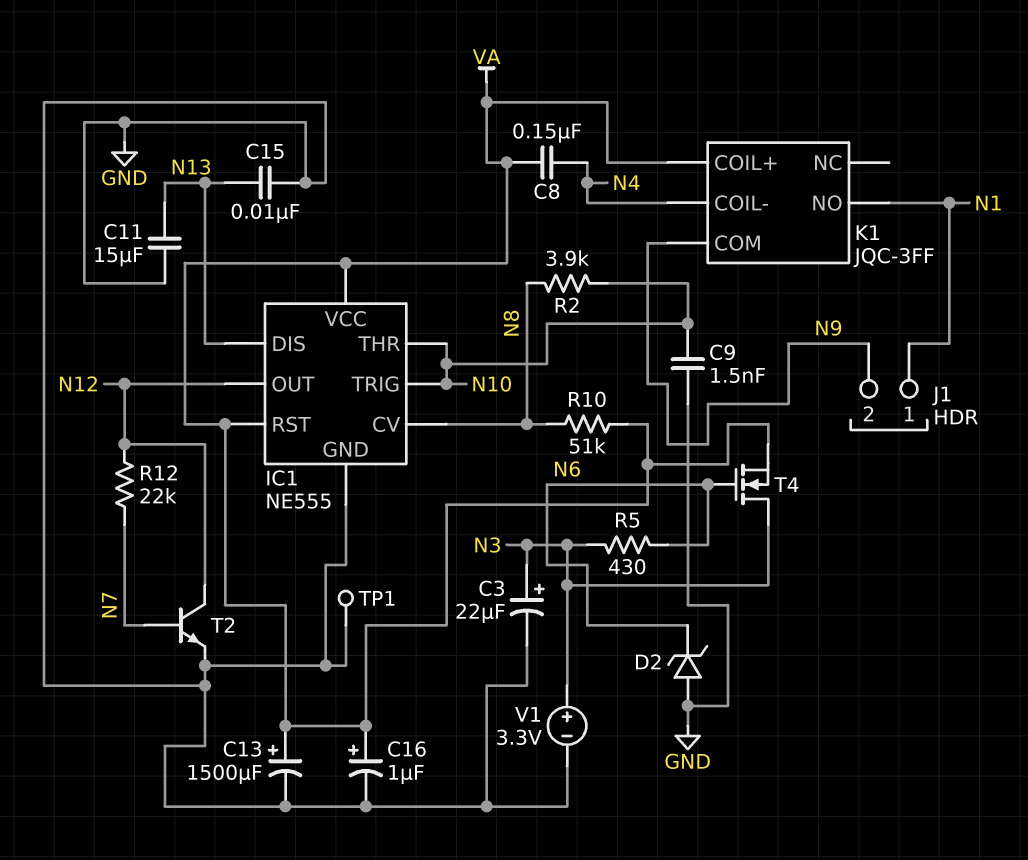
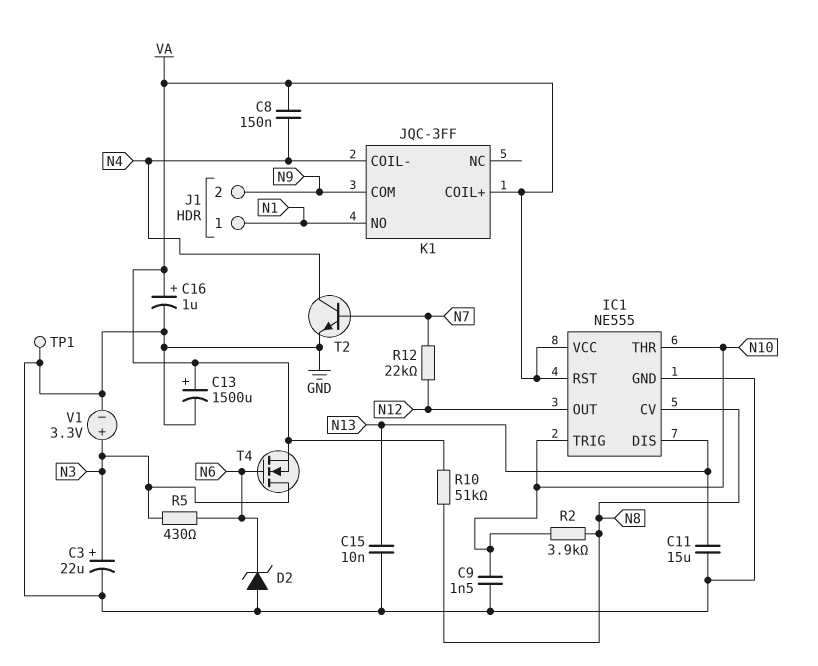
T2: NPN (B N7, C N12, E GND) -> NPN (B N7, C N4, E GND)

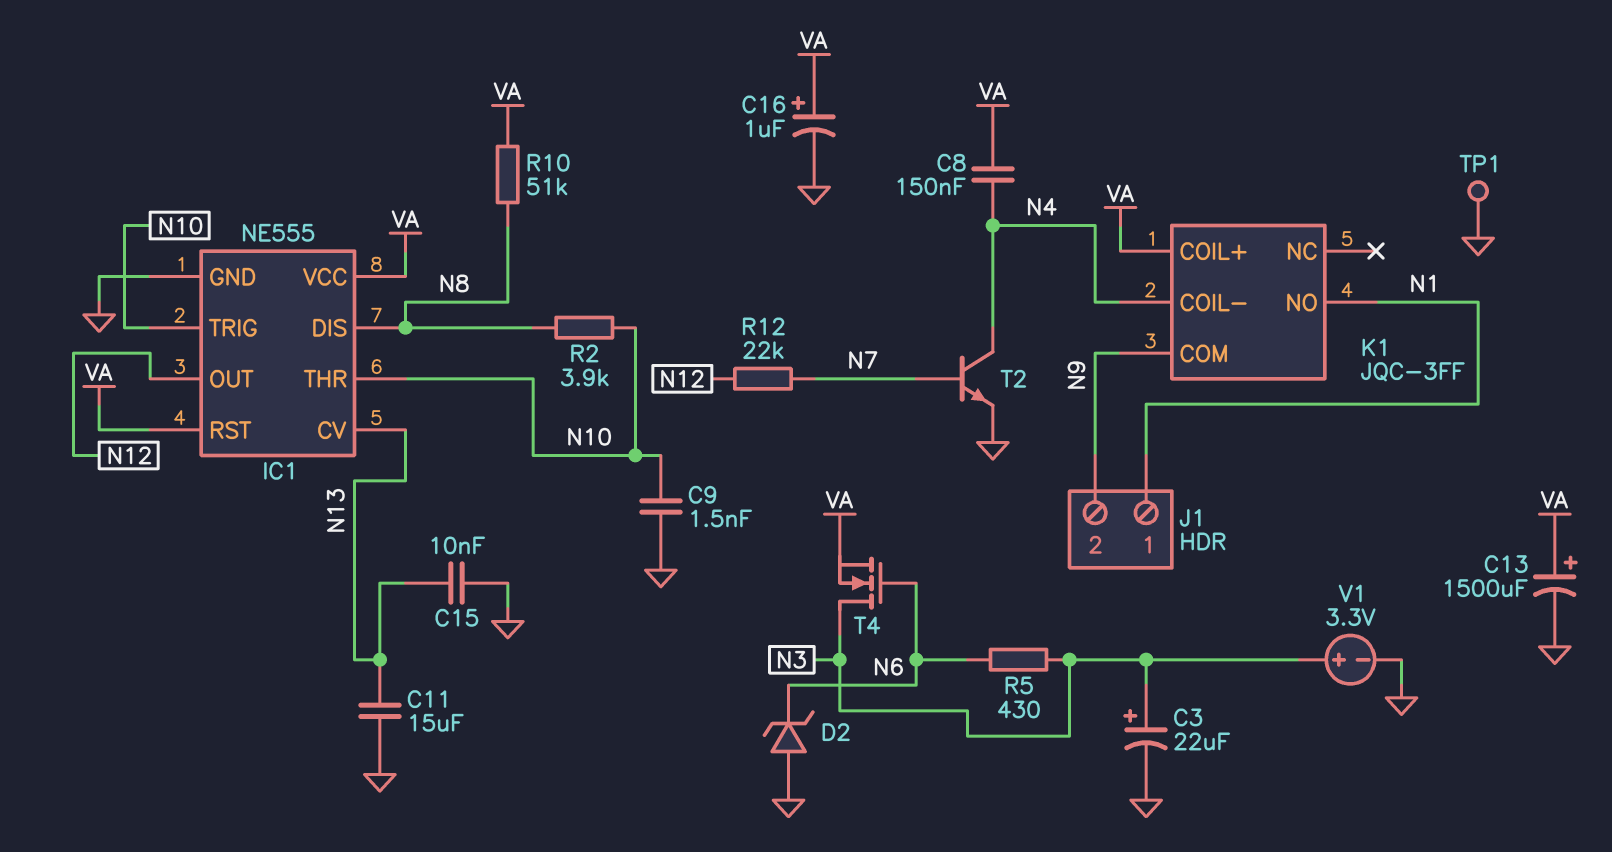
IC1 pin CV: N8 -> N13
IC1 pin DIS: N13 -> N8

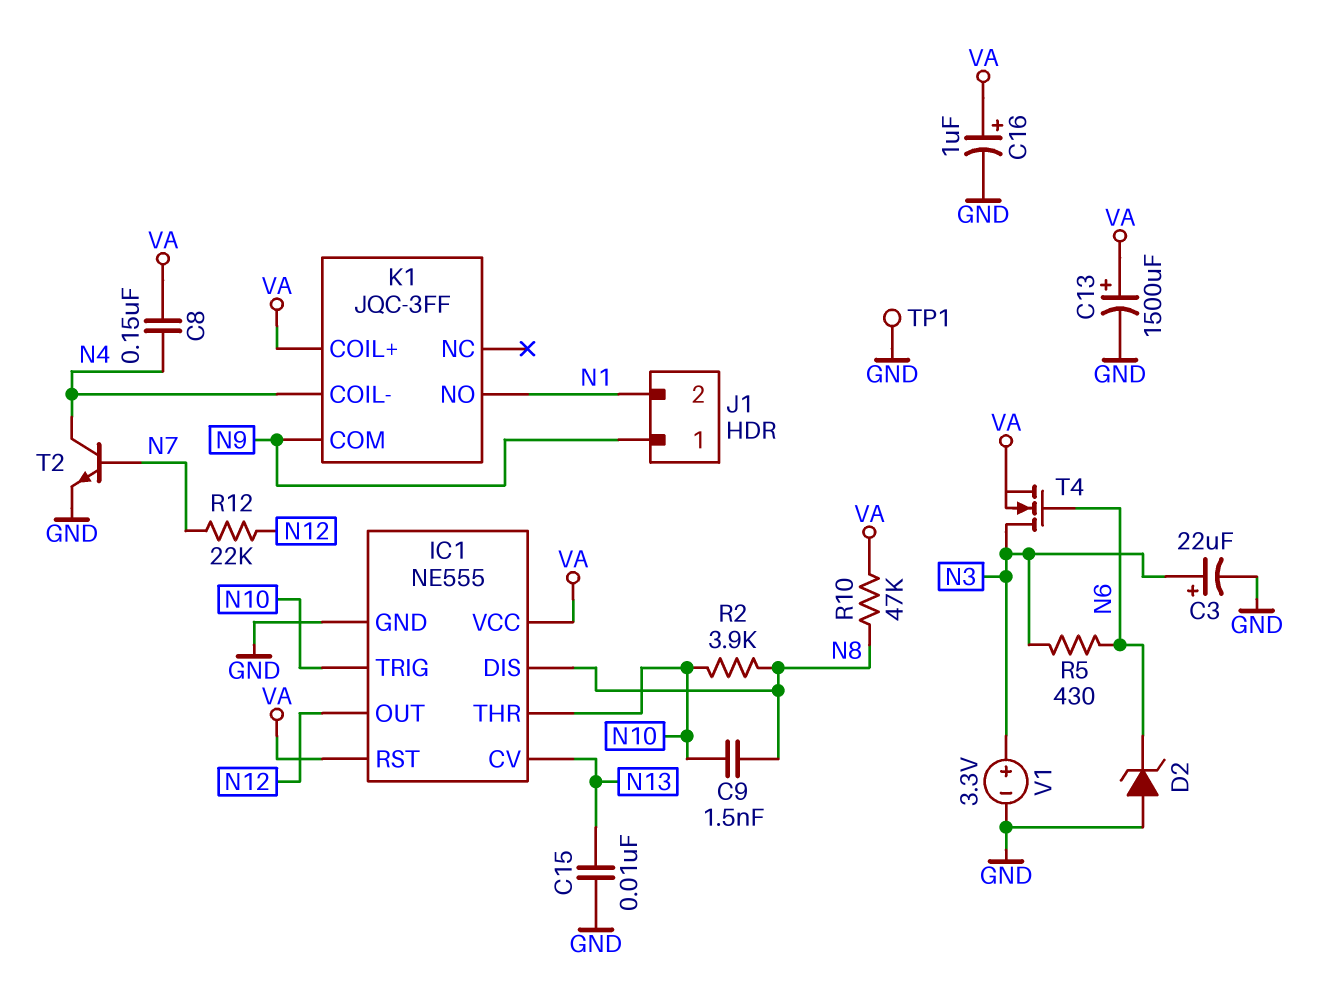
C9: 1.5nF (GND, N10) -> 1.5nF (N8, N10)
C11: 15uF (GND, N13) -> none
J1 pin 1: N1 -> N9
J1 pin 2: N9 -> N1
R10: 51k (N8, VA) -> 47k (N8, VA)

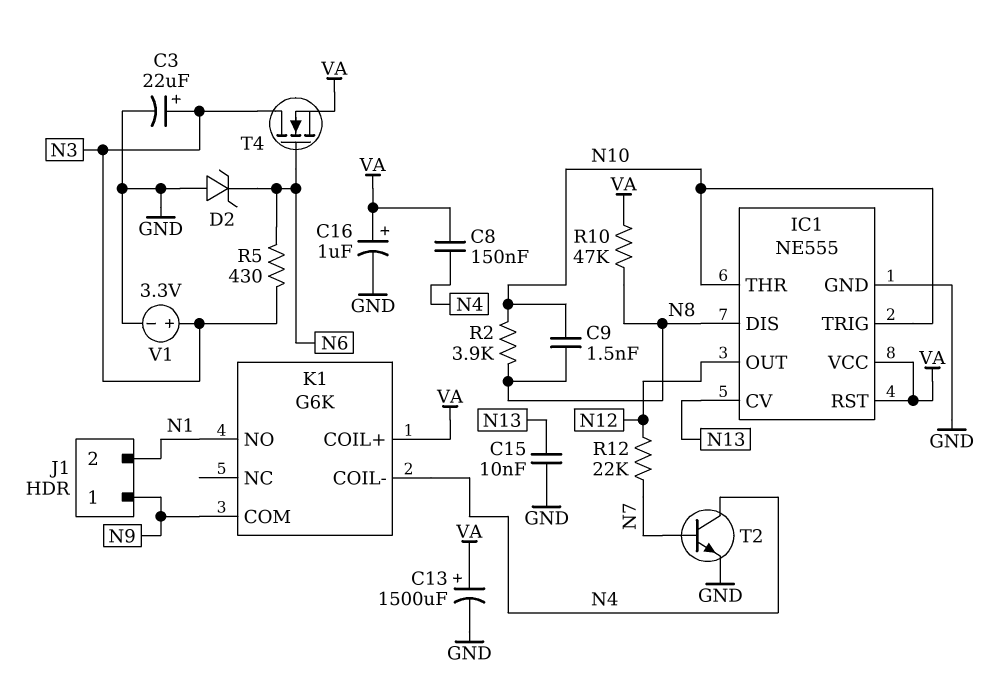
K1: JQC-3FF -> G6K
TP1: test point (GND) -> none

